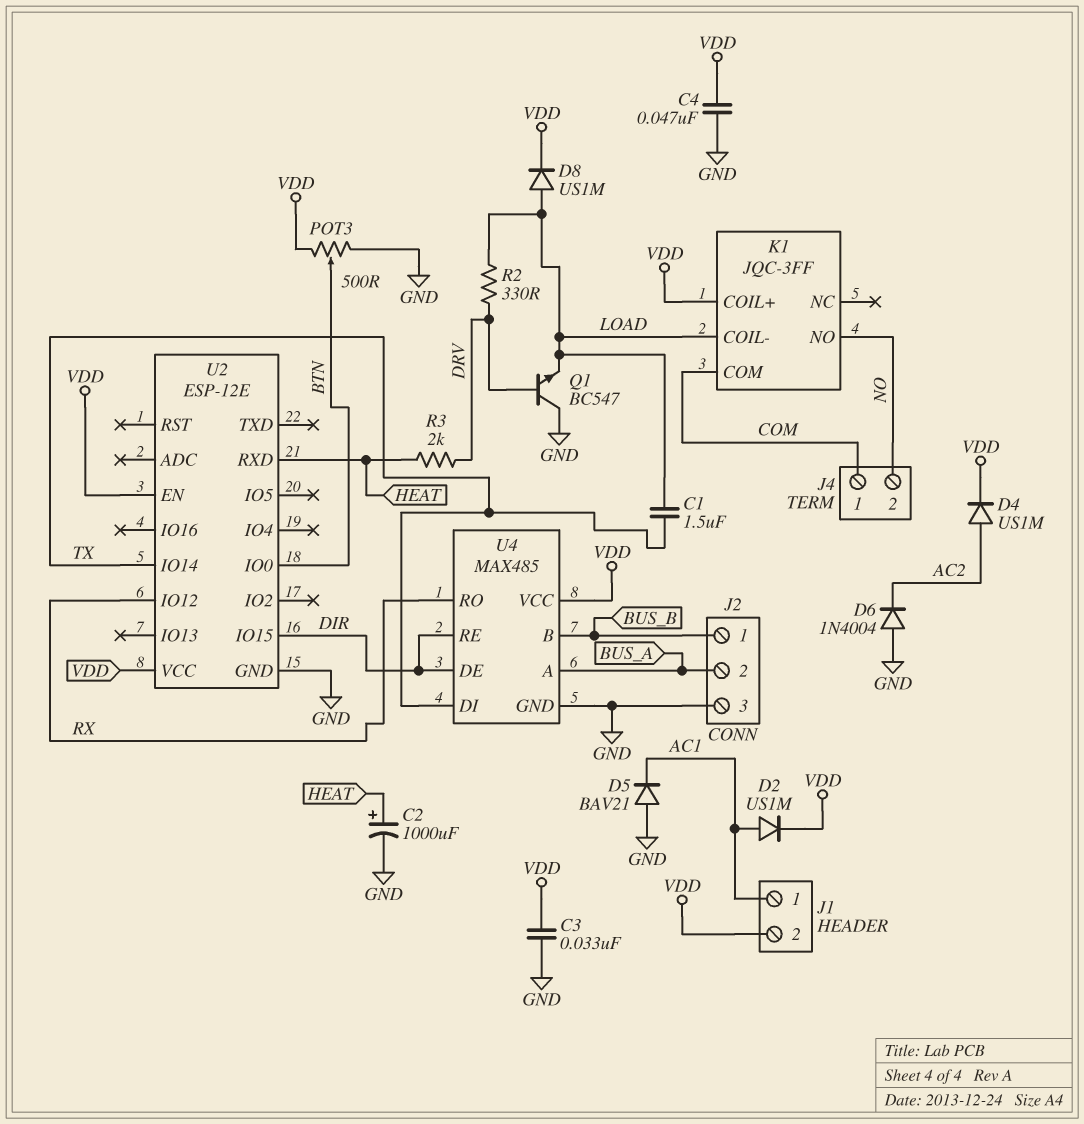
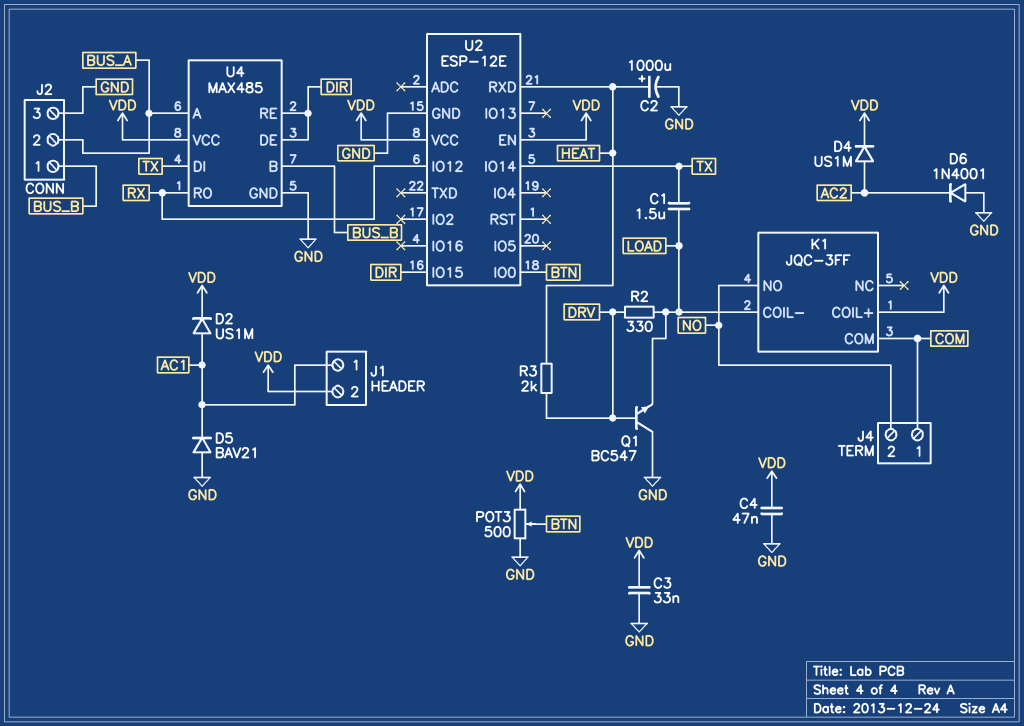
D6: diode 1N4004 (A GND, K AC2) -> diode 1N4001 (A GND, K AC2)
D8: diode US1M (A LOAD, K VDD) -> none

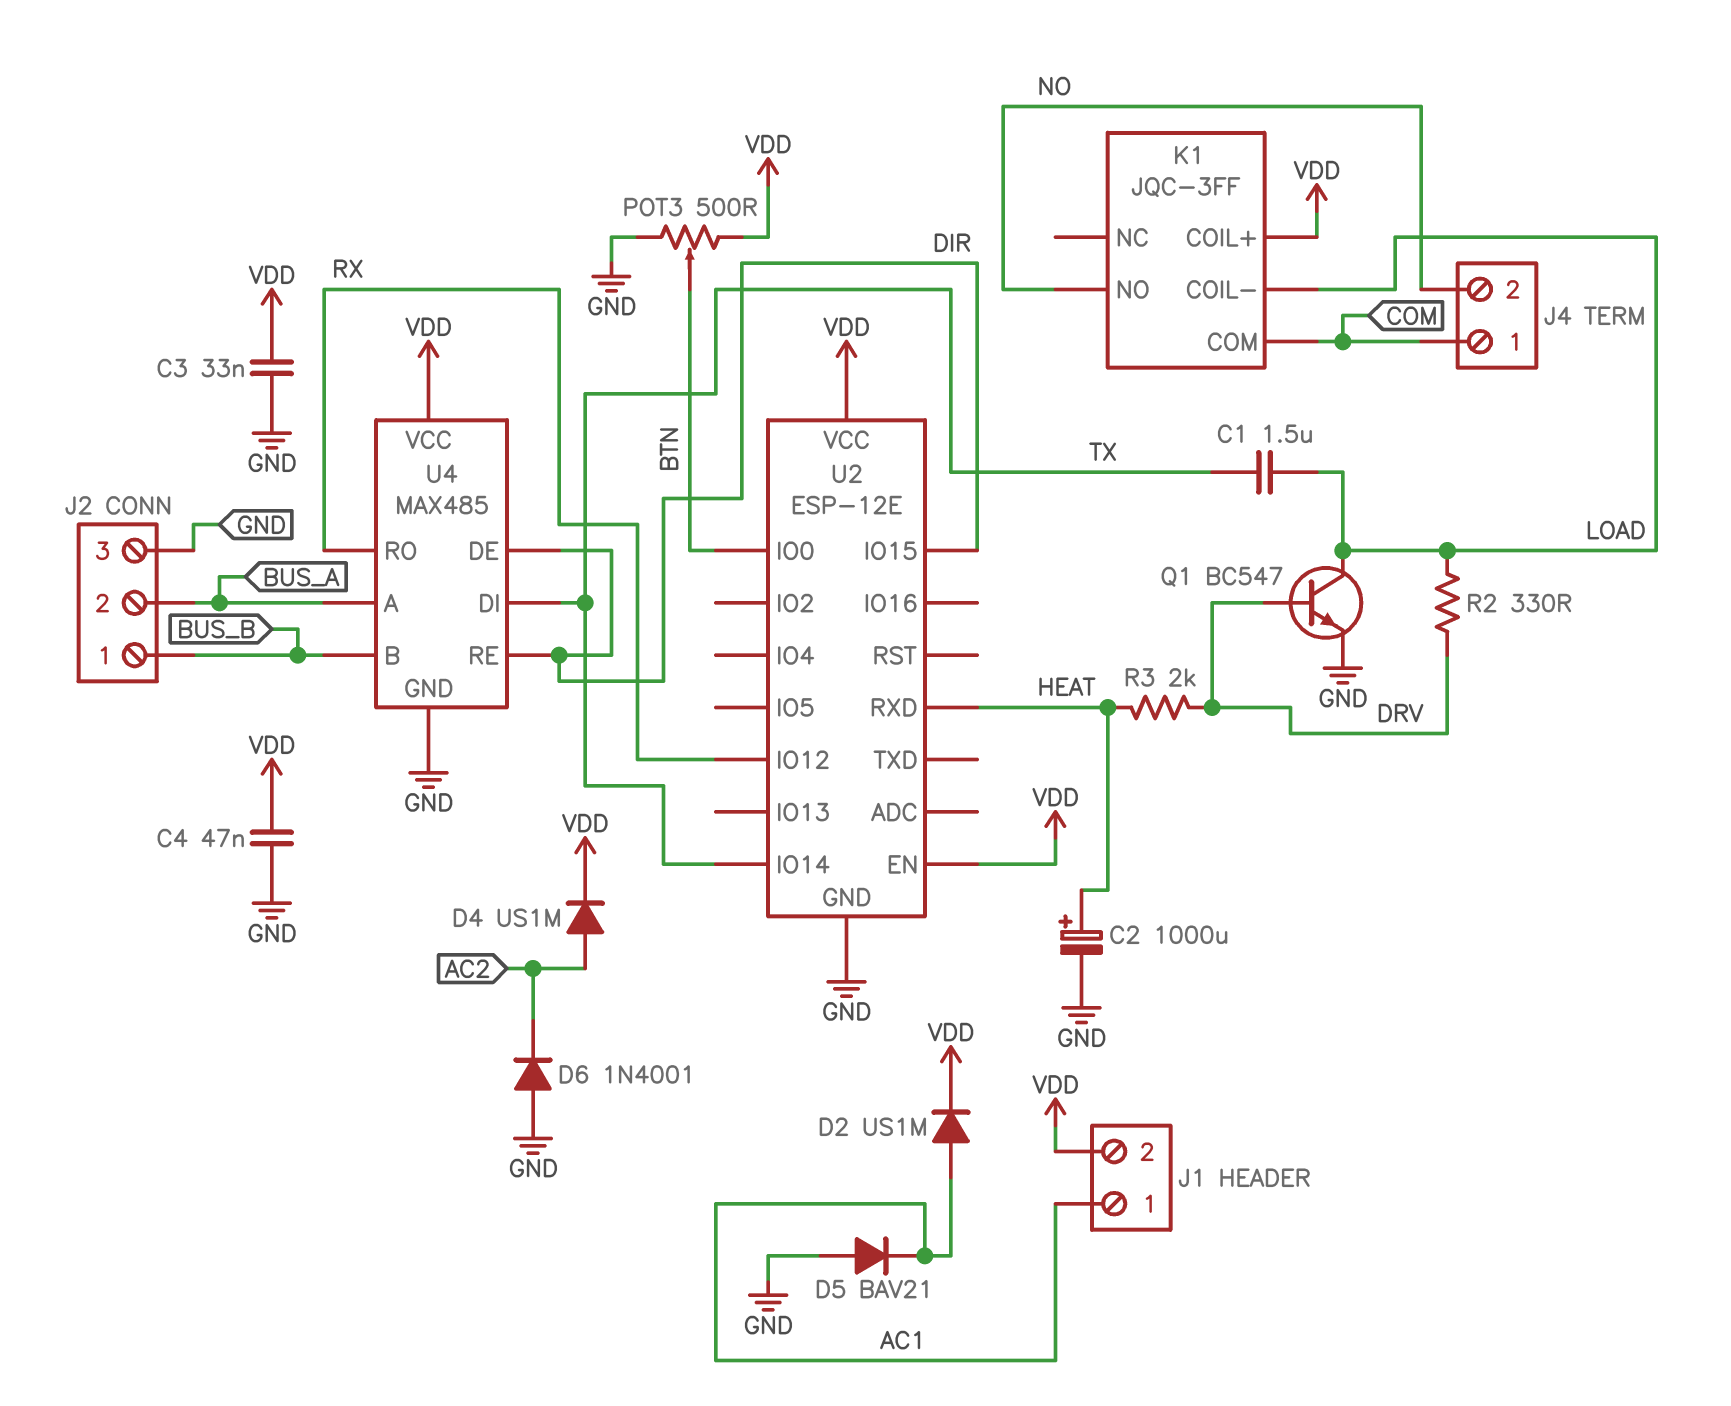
Q1: NPN BC547 (B DRV, C GND, E LOAD) -> NPN BC547 (B DRV, C LOAD, E GND)

